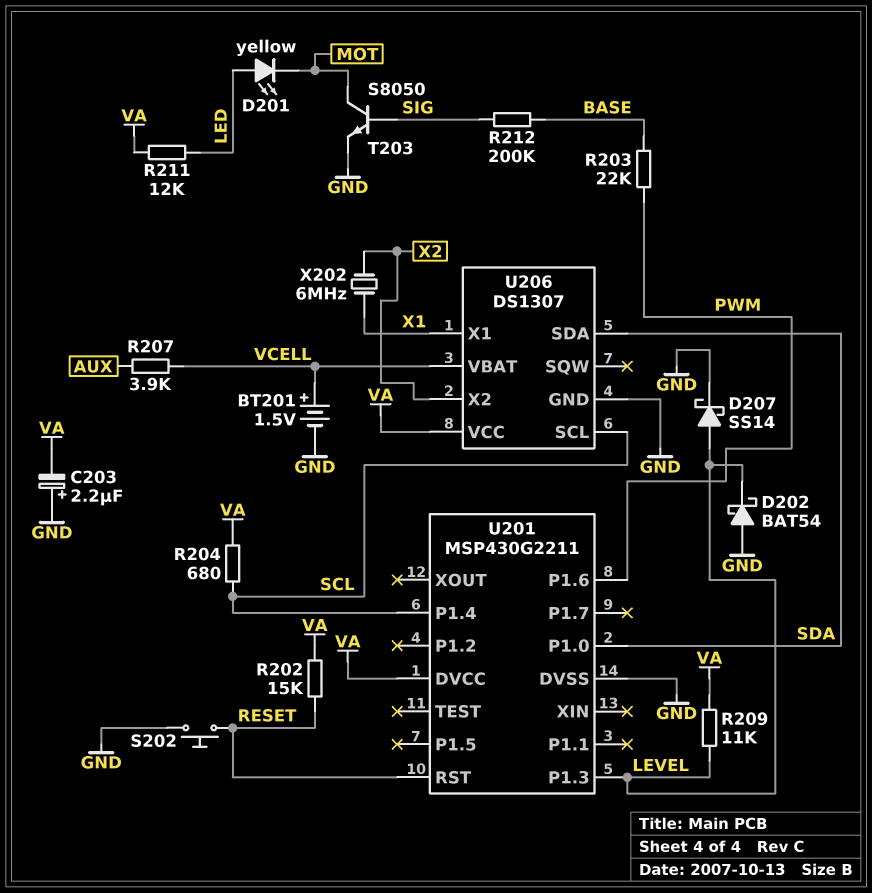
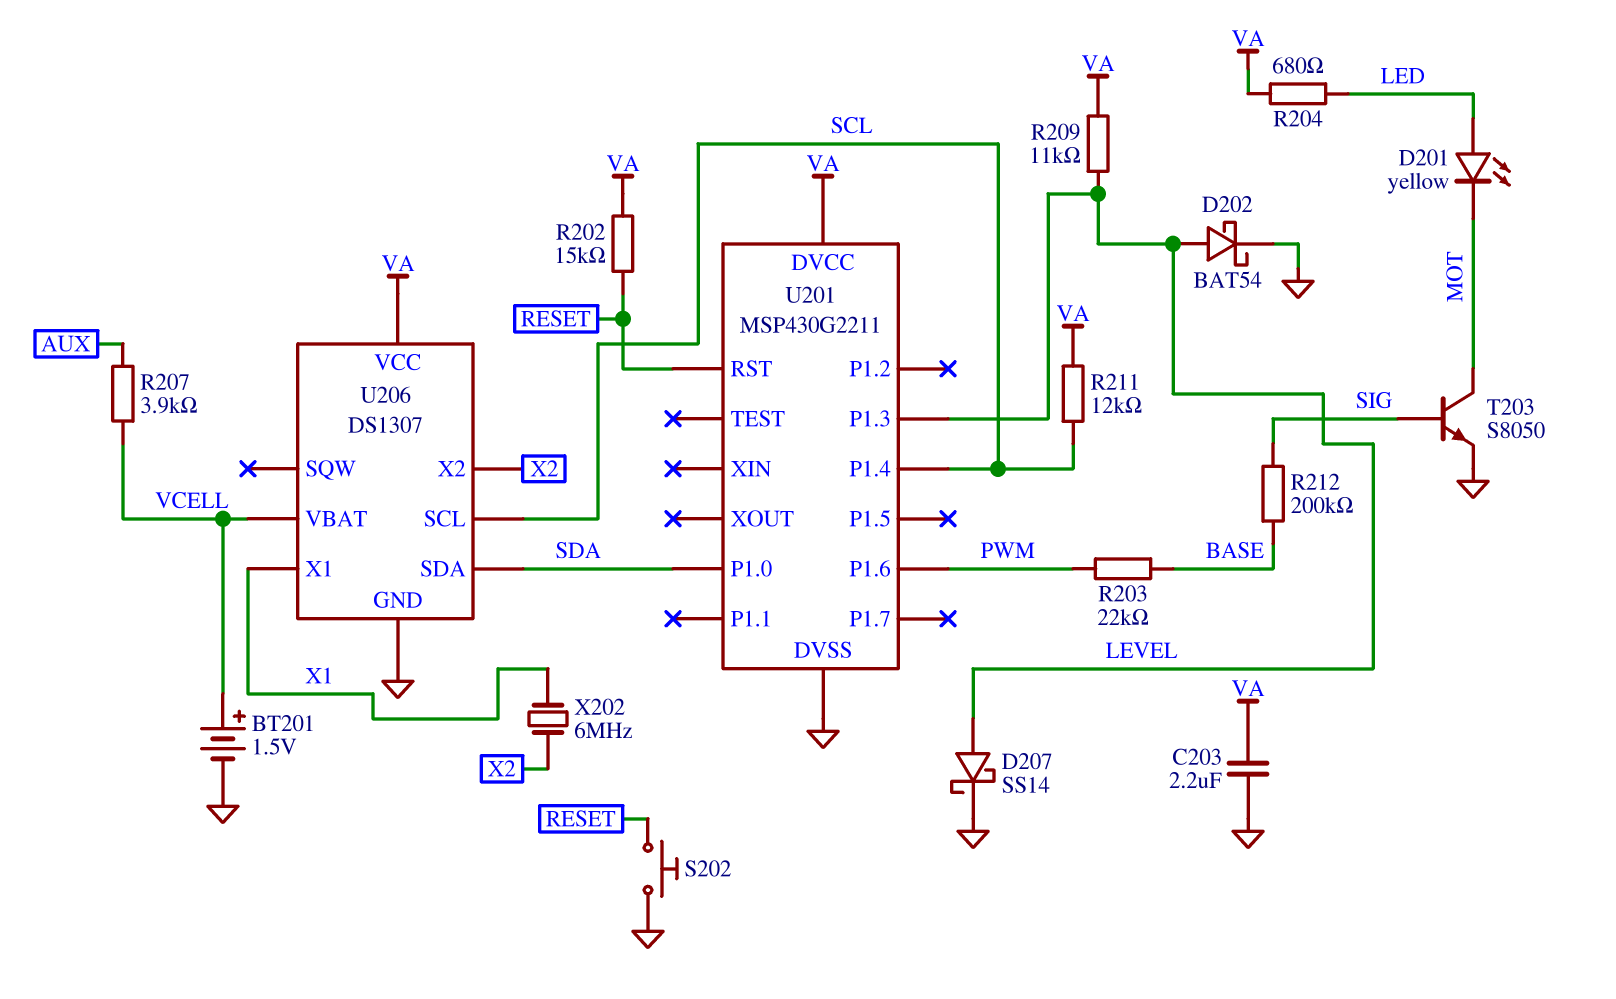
C203: 2.2uF (plus GND, minus VA) -> 2.2uF (GND, VA)
D202: schottky BAT54 (A GND, K LEVEL) -> schottky BAT54 (A LEVEL, K GND)
R204: 680 (SCL, VA) -> 680 (LED, VA)
R211: 12k (LED, VA) -> 12k (SCL, VA)

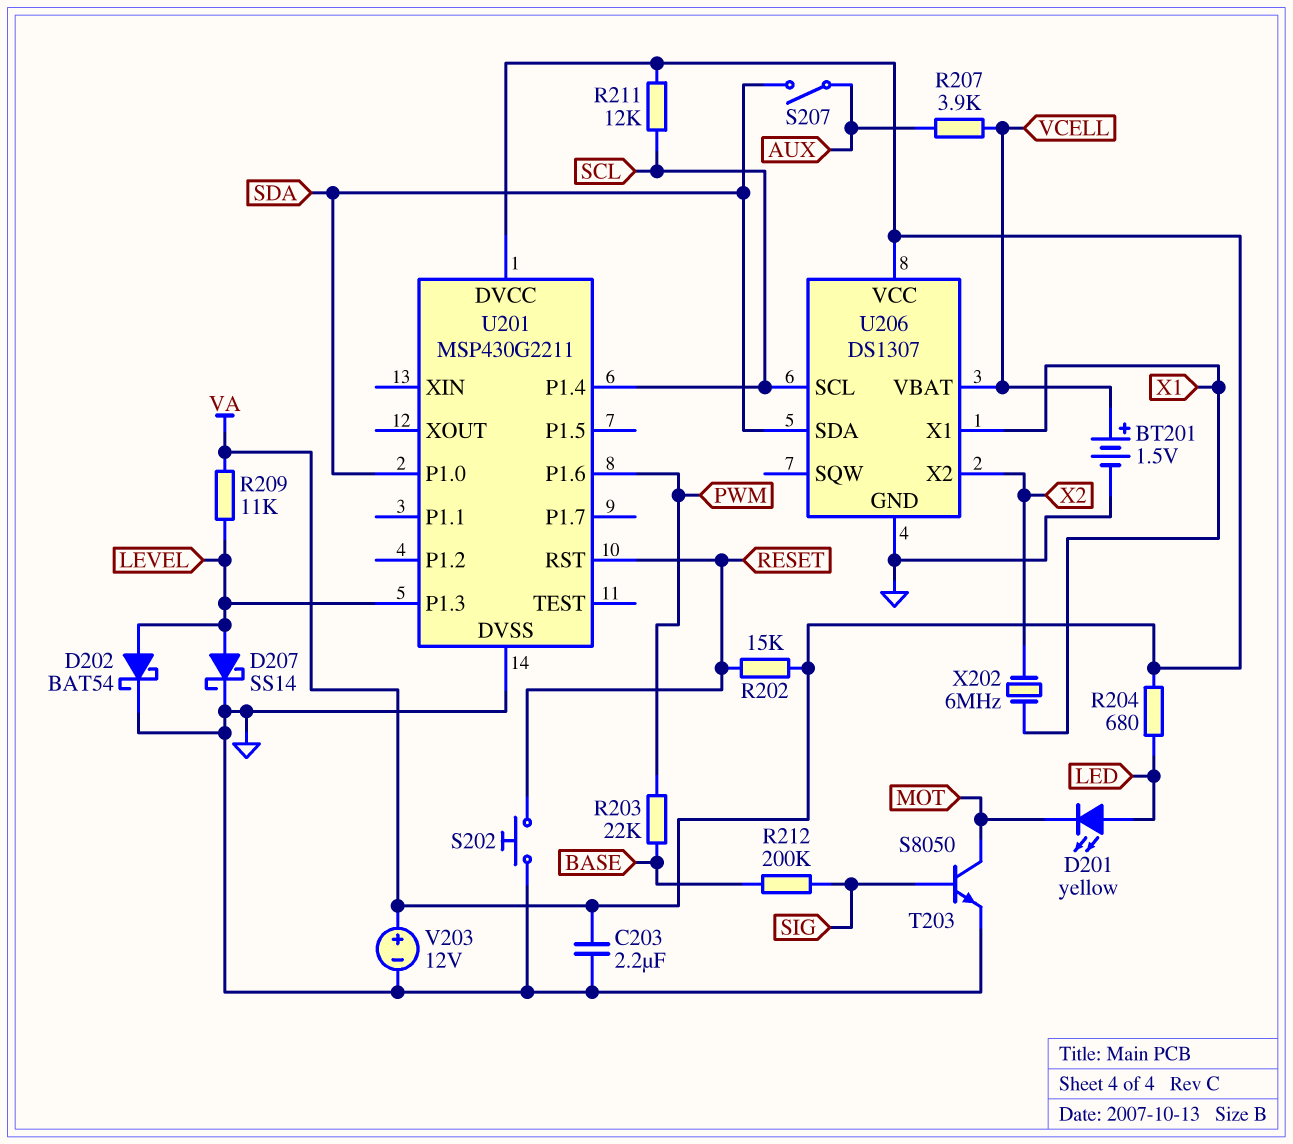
S207: none -> switch (AUX, SDA)
V203: none -> 12V (plus VA, minus GND)

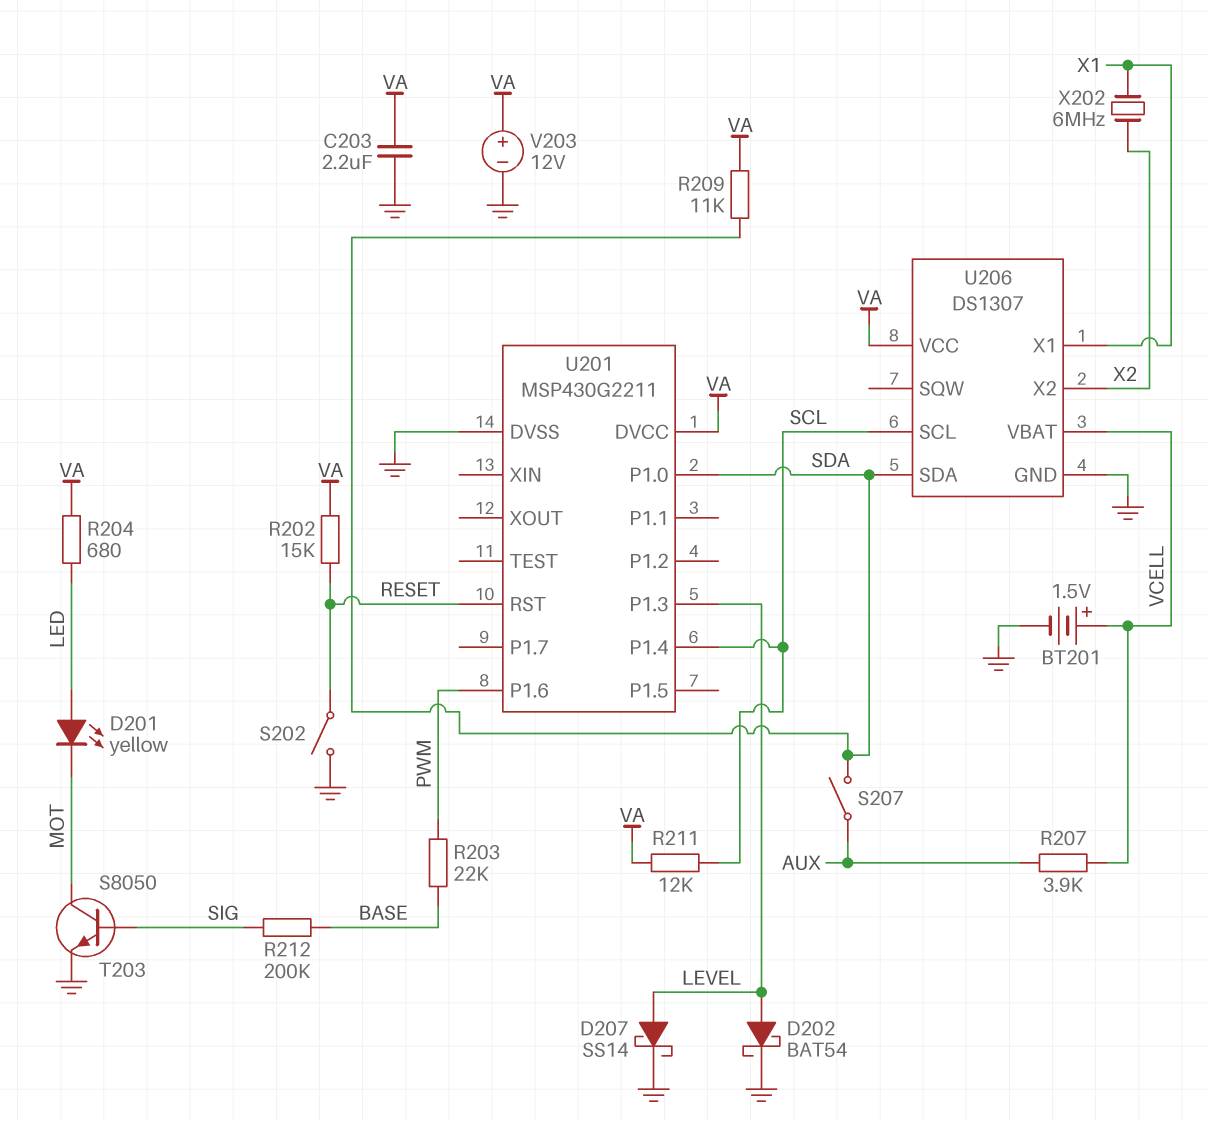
R209: 11k (LEVEL, VA) -> 11k (SDA, VA)
S202: button (GND, RESET) -> switch (GND, RESET)

